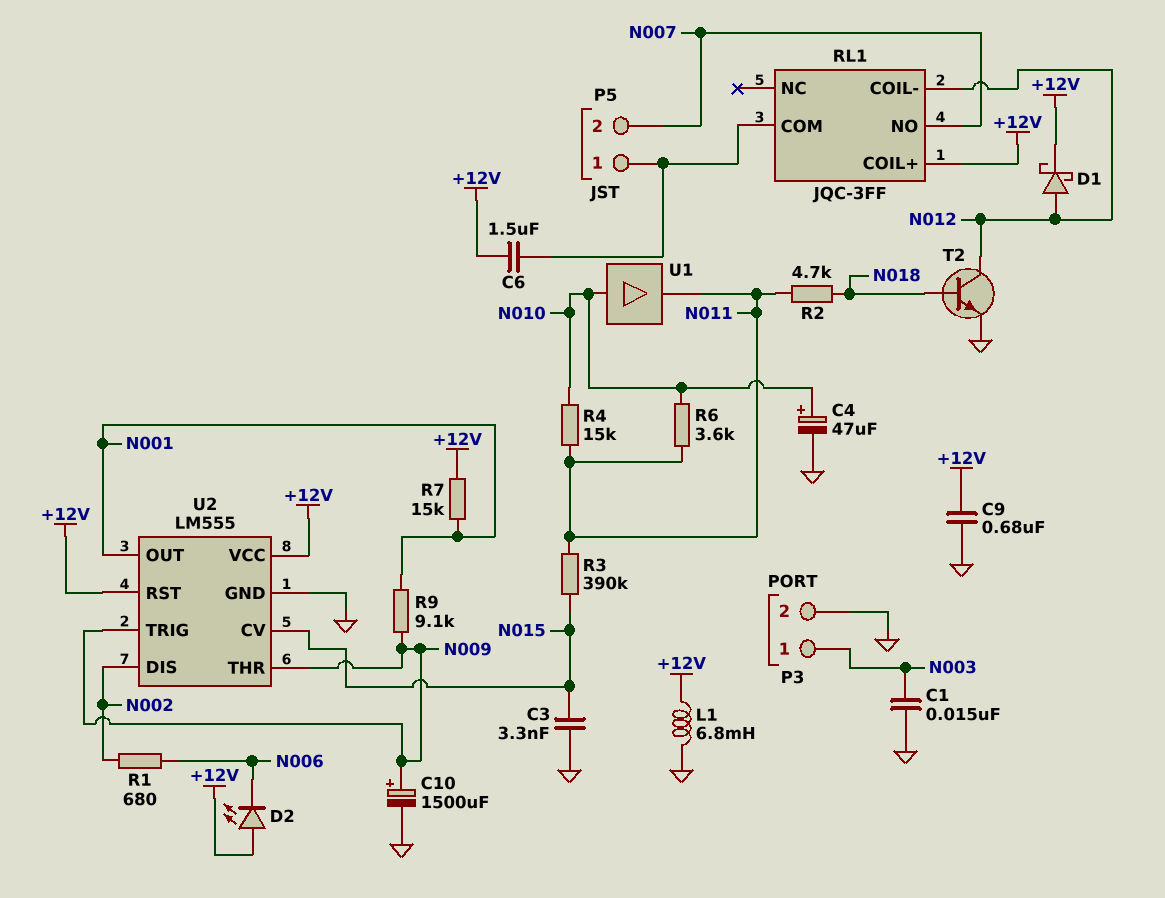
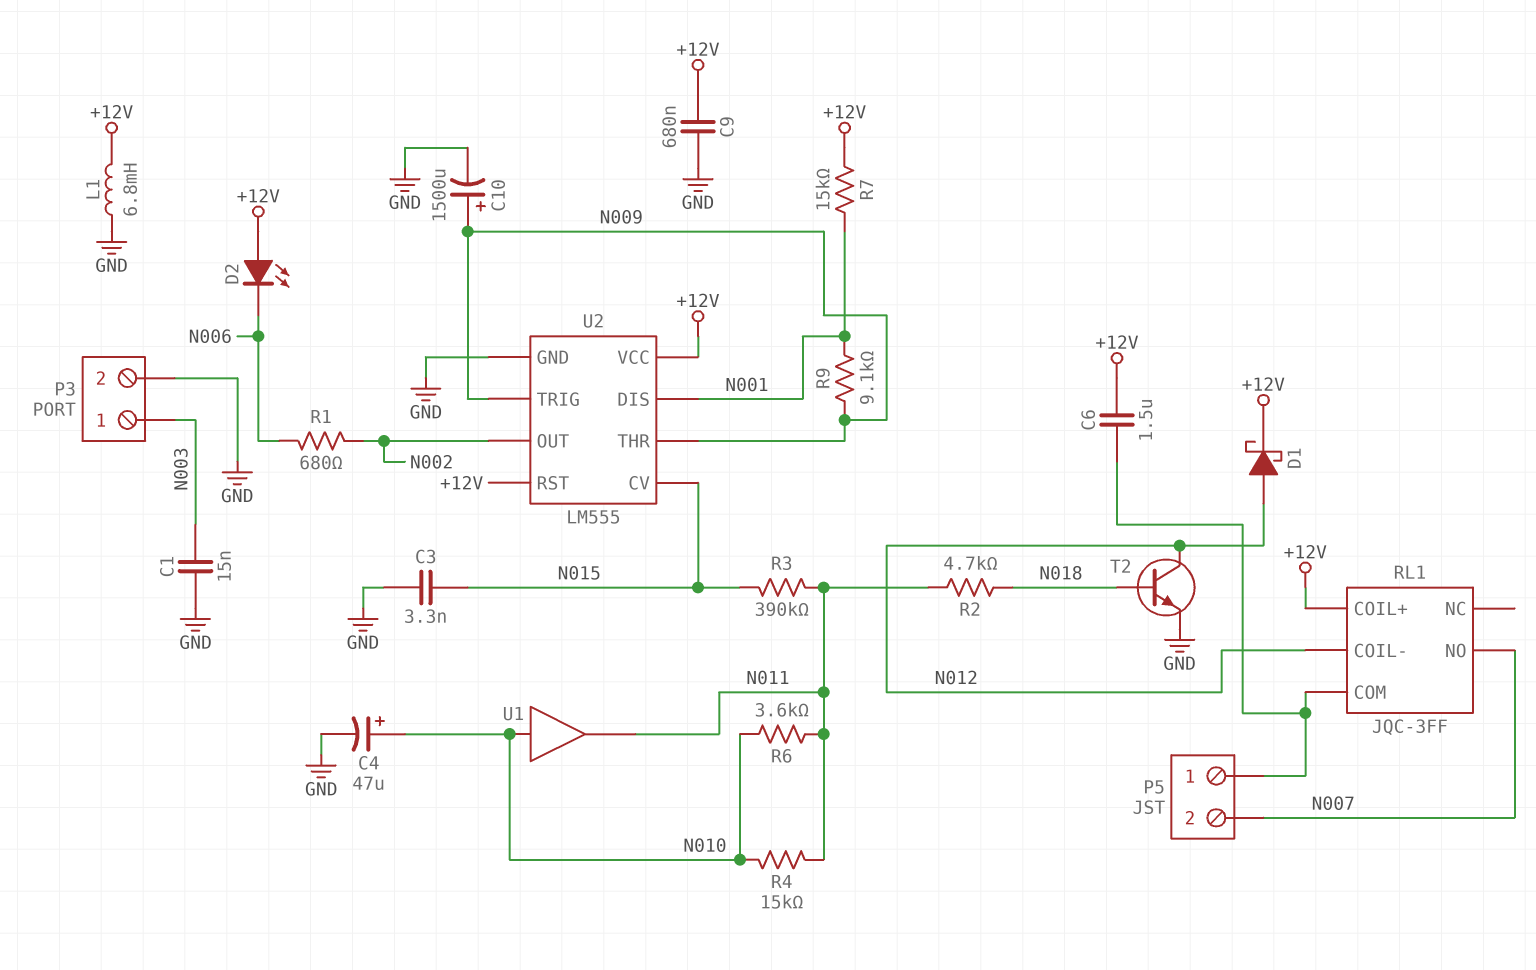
U2 pin DIS: N002 -> N001
U2 pin OUT: N001 -> N002

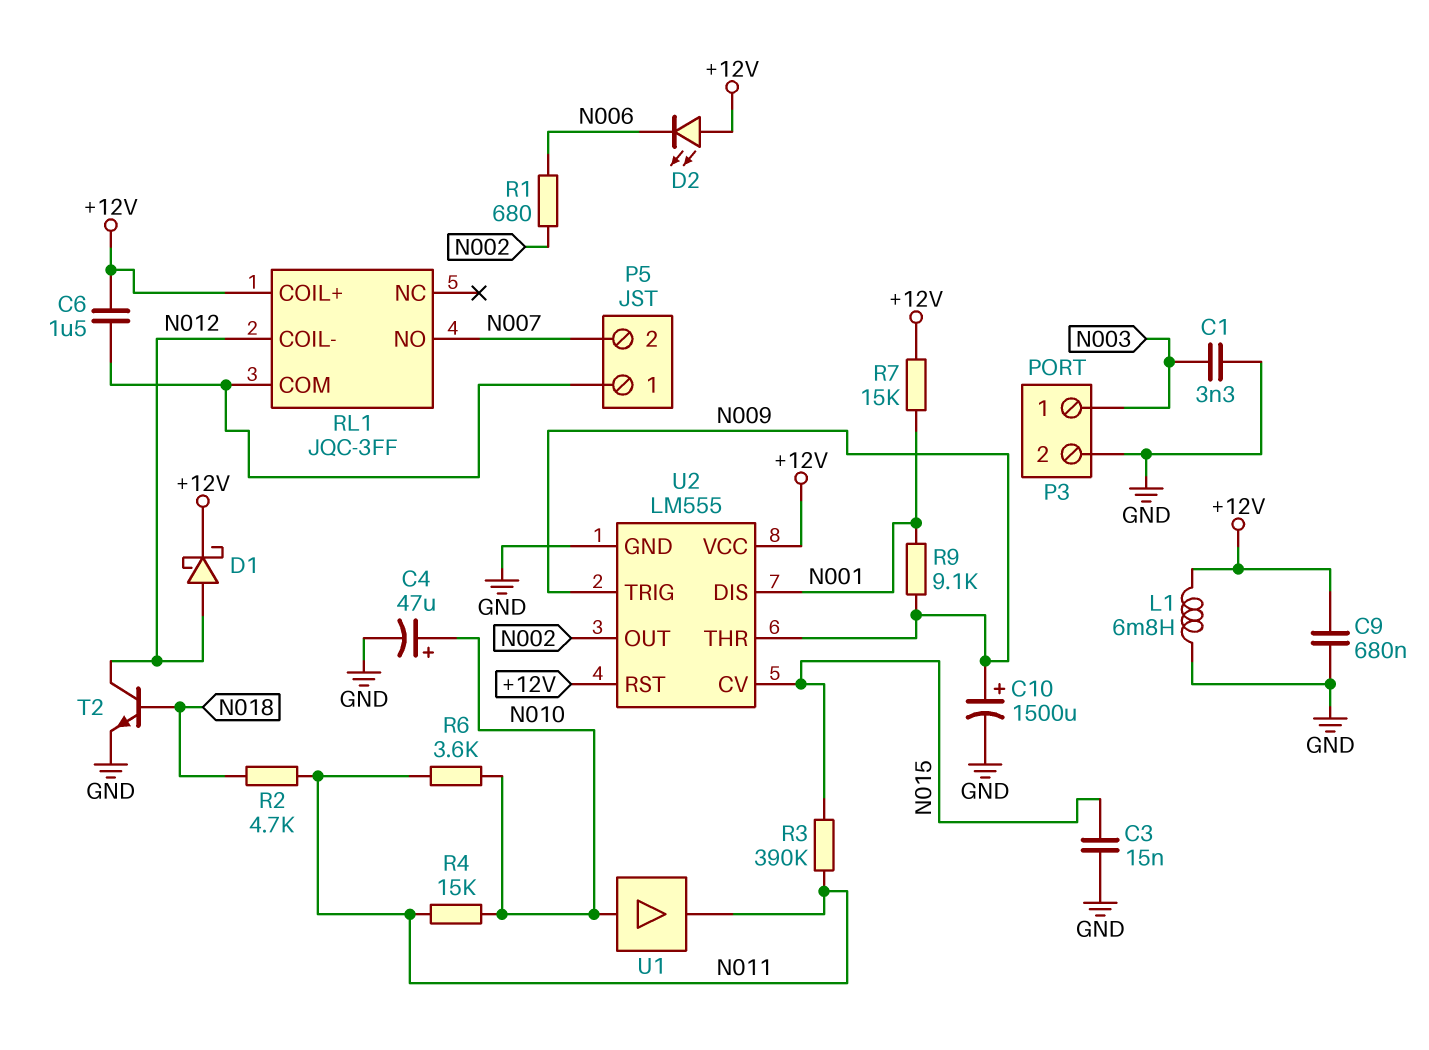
C1: 15nF (GND, N003) -> 3.3nF (GND, N003)
C3: 3.3nF (GND, N015) -> 15nF (GND, N015)

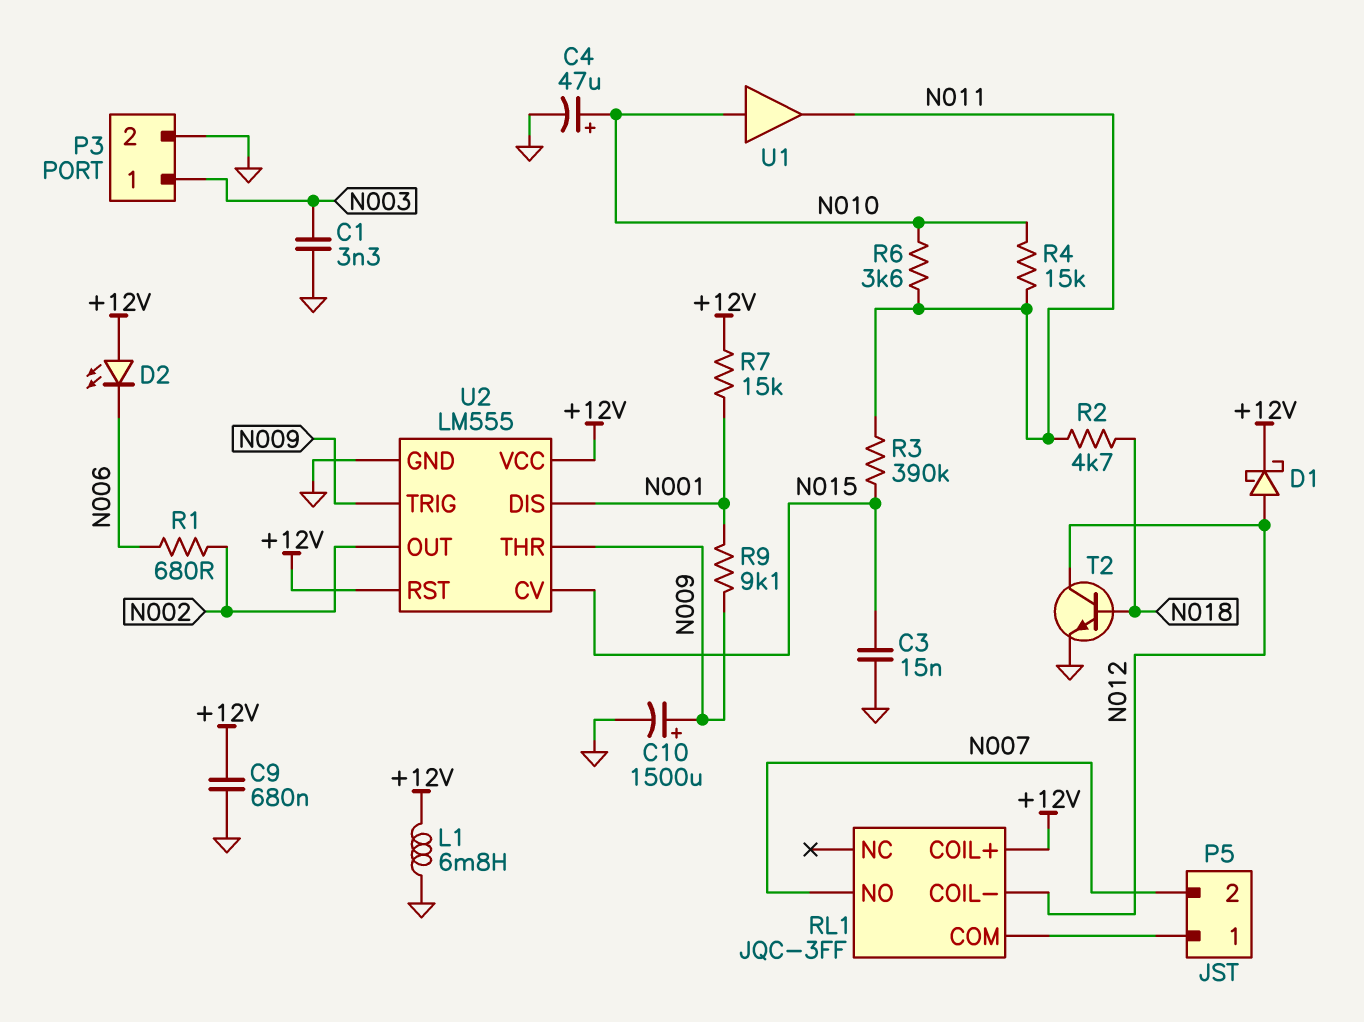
C6: 1.5uF (+12V, P5/1) -> none

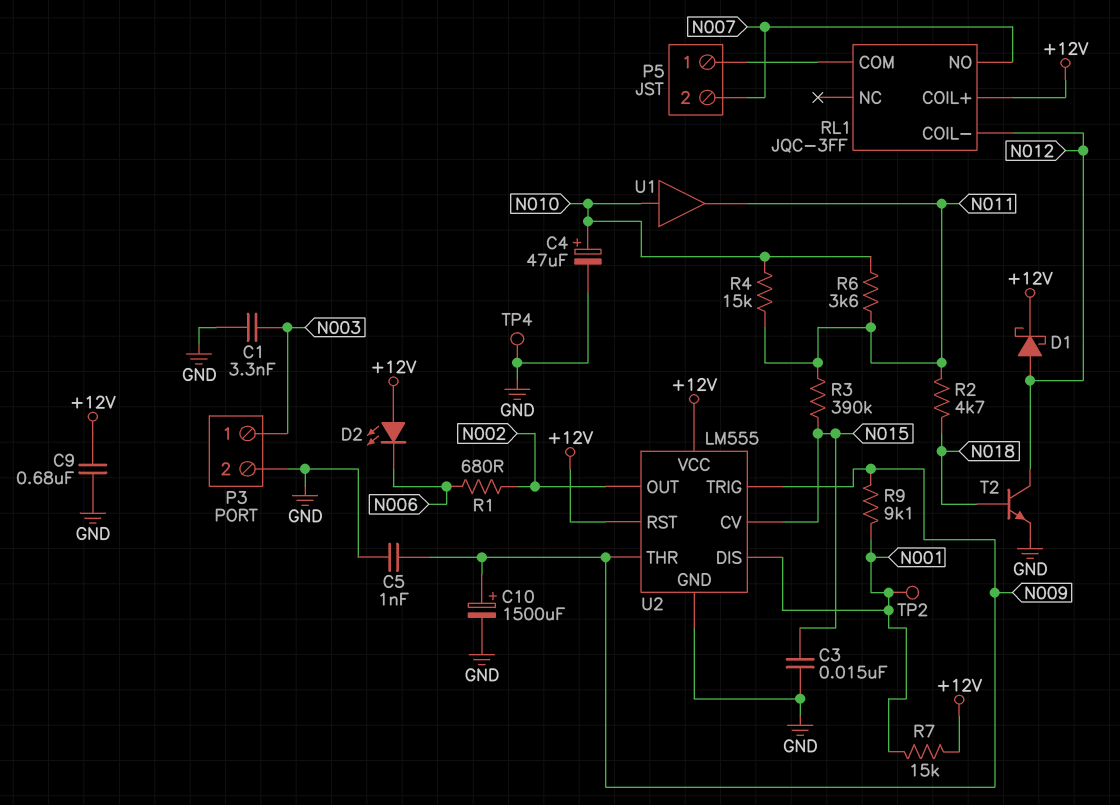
C5: none -> 1nF (GND, N009)
L1: 6.8mH (+12V, GND) -> none
TP2: none -> test point (N001)
TP4: none -> test point (GND)

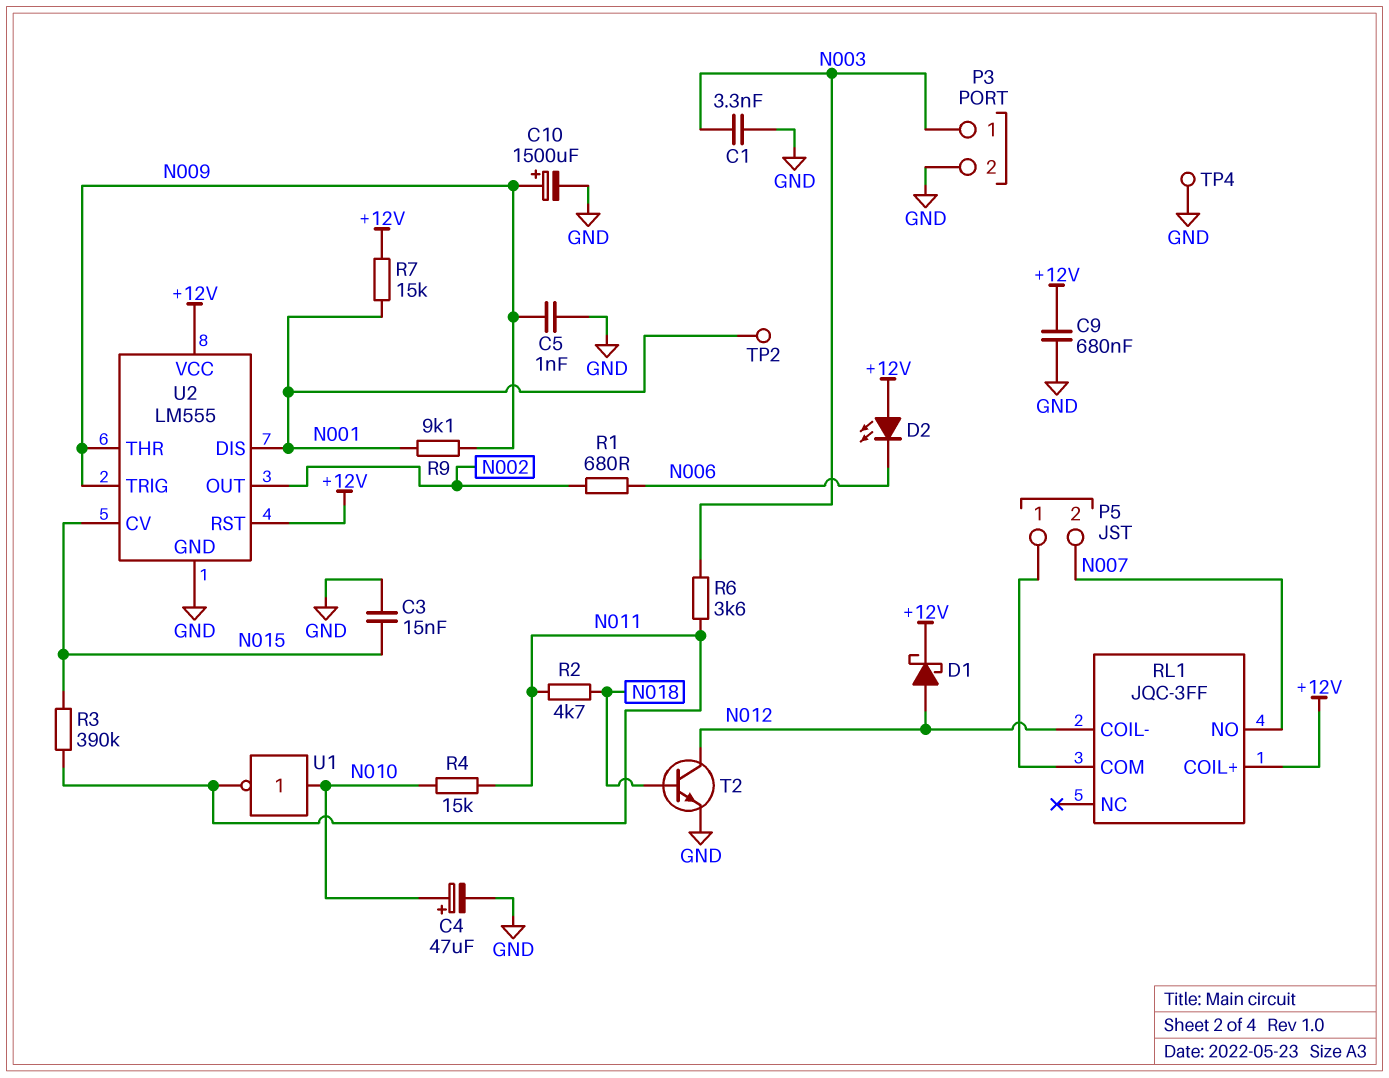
R6: 3.6k (N010, N011) -> 3.6k (N003, N011)
U1: buffer (in N010, out N011) -> NOT (in N010, out N011)

